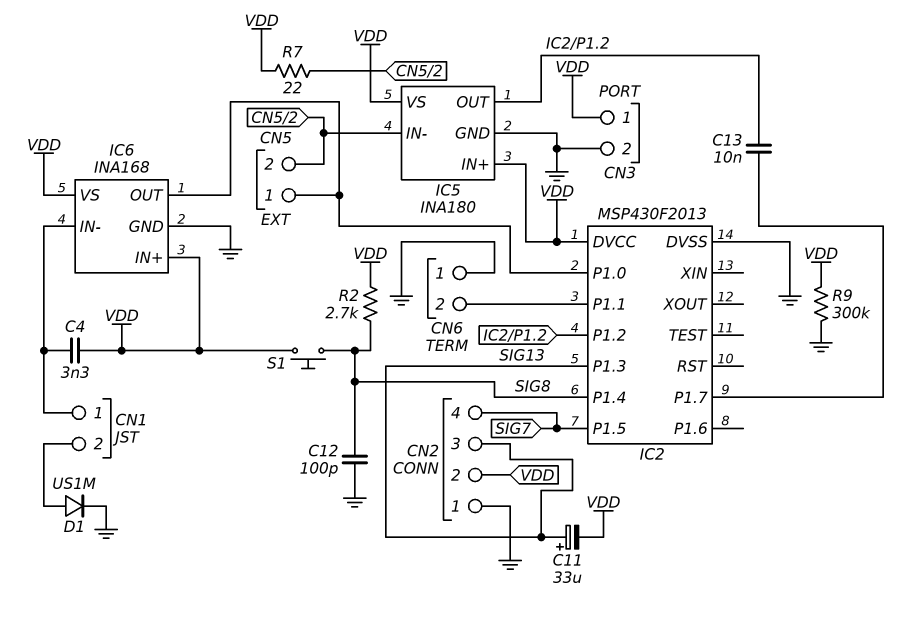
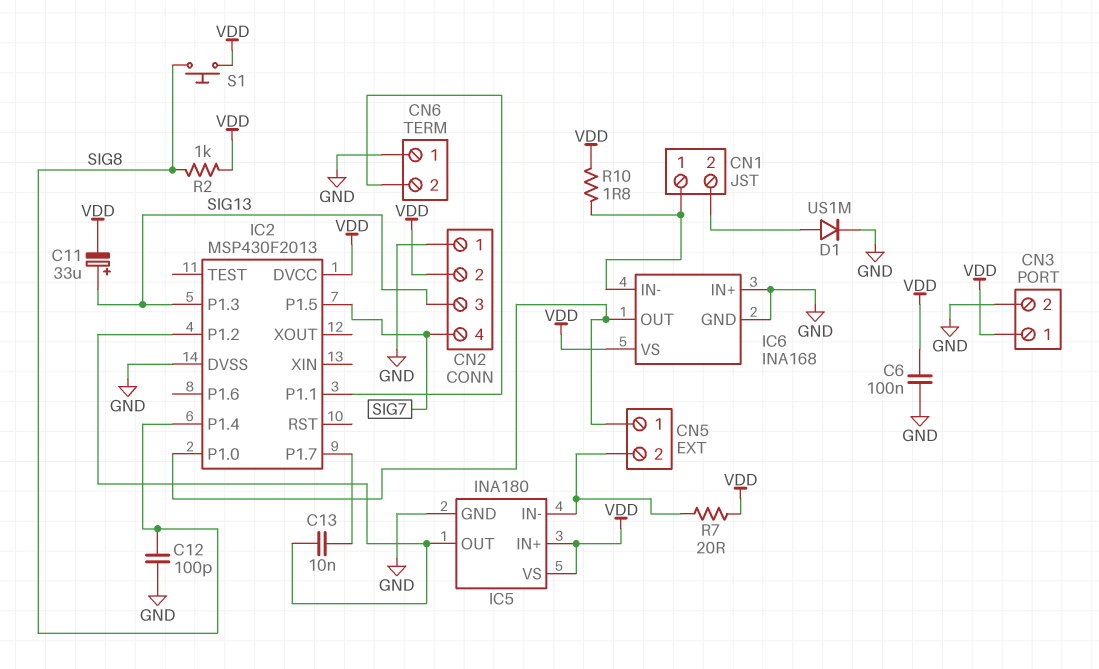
C4: 3.3nF (CN1/1, VDD) -> none
C6: none -> 100nF (GND, VDD)
IC6 pin IN+: VDD -> GND
R2: 2.7k (SIG8, VDD) -> 1k (SIG8, VDD)
R7: 22 (CN5/2, VDD) -> 20 (CN5/2, VDD)
R9: 300k (GND, VDD) -> none
R10: none -> 1.8 (CN1/1, VDD)

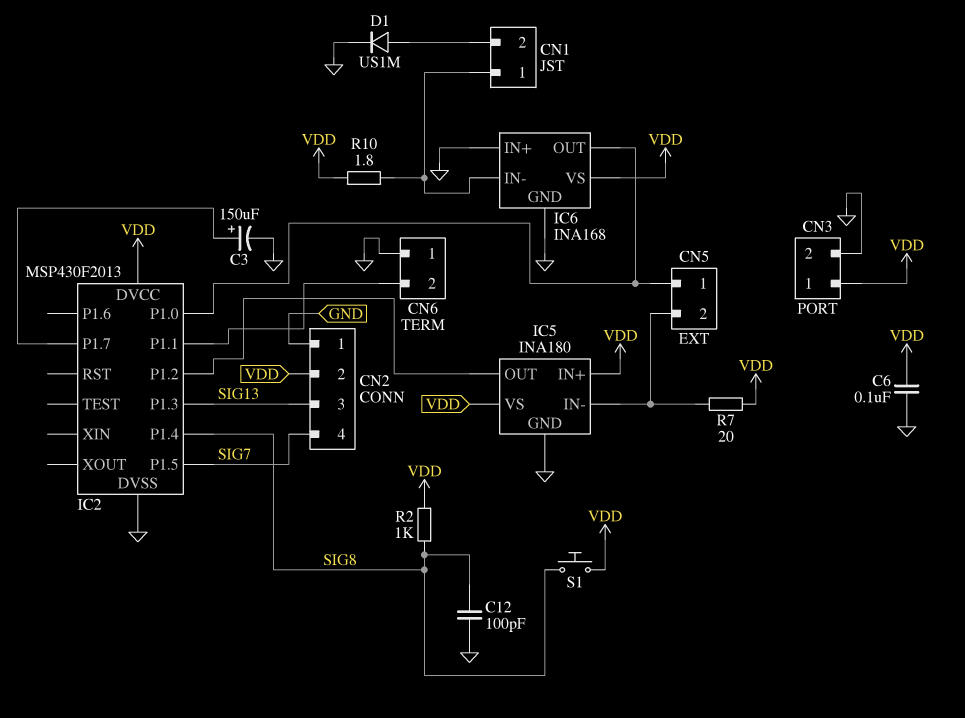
C3: none -> 150uF (plus IC2/P1.7, minus GND)
C11: 33uF (plus SIG13, minus VDD) -> none
C13: 10nF (IC2/P1.2, IC2/P1.7) -> none

